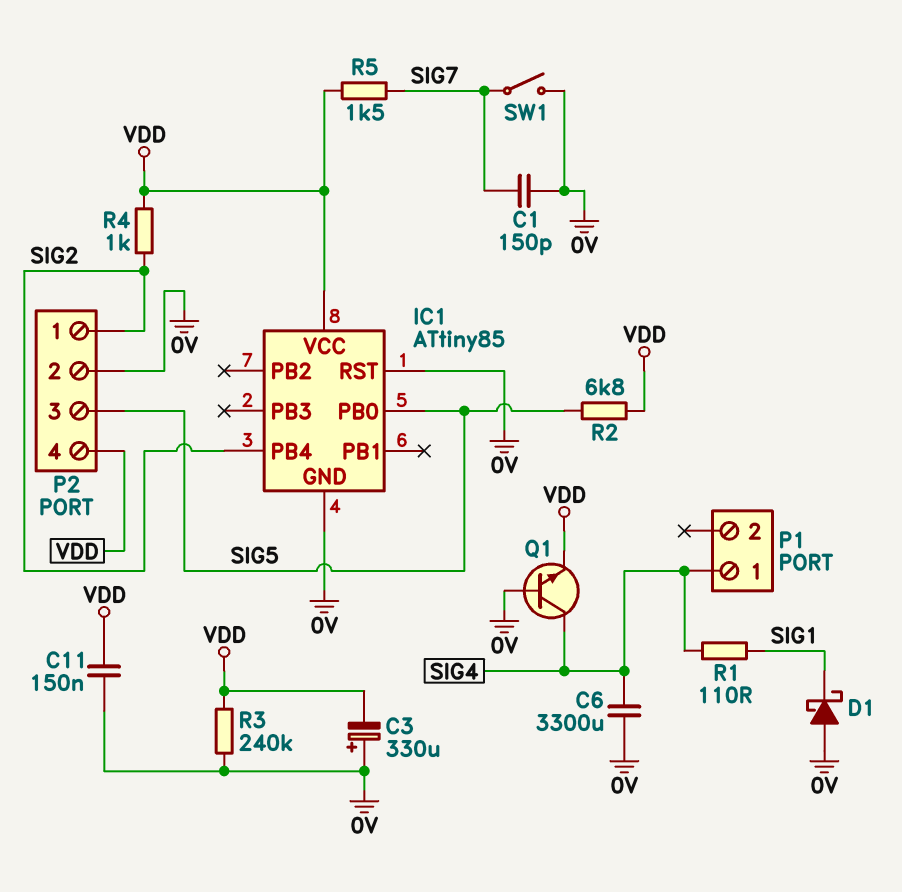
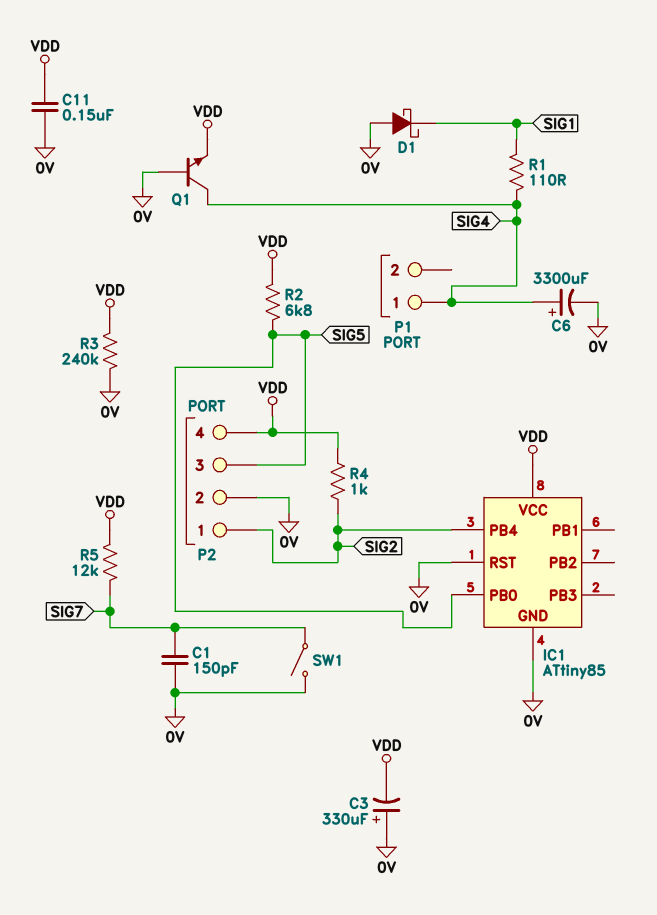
C6: 3300uF (0V, SIG4) -> 3300uF (plus SIG4, minus 0V)
R5: 1.5k (SIG7, VDD) -> 12k (SIG7, VDD)

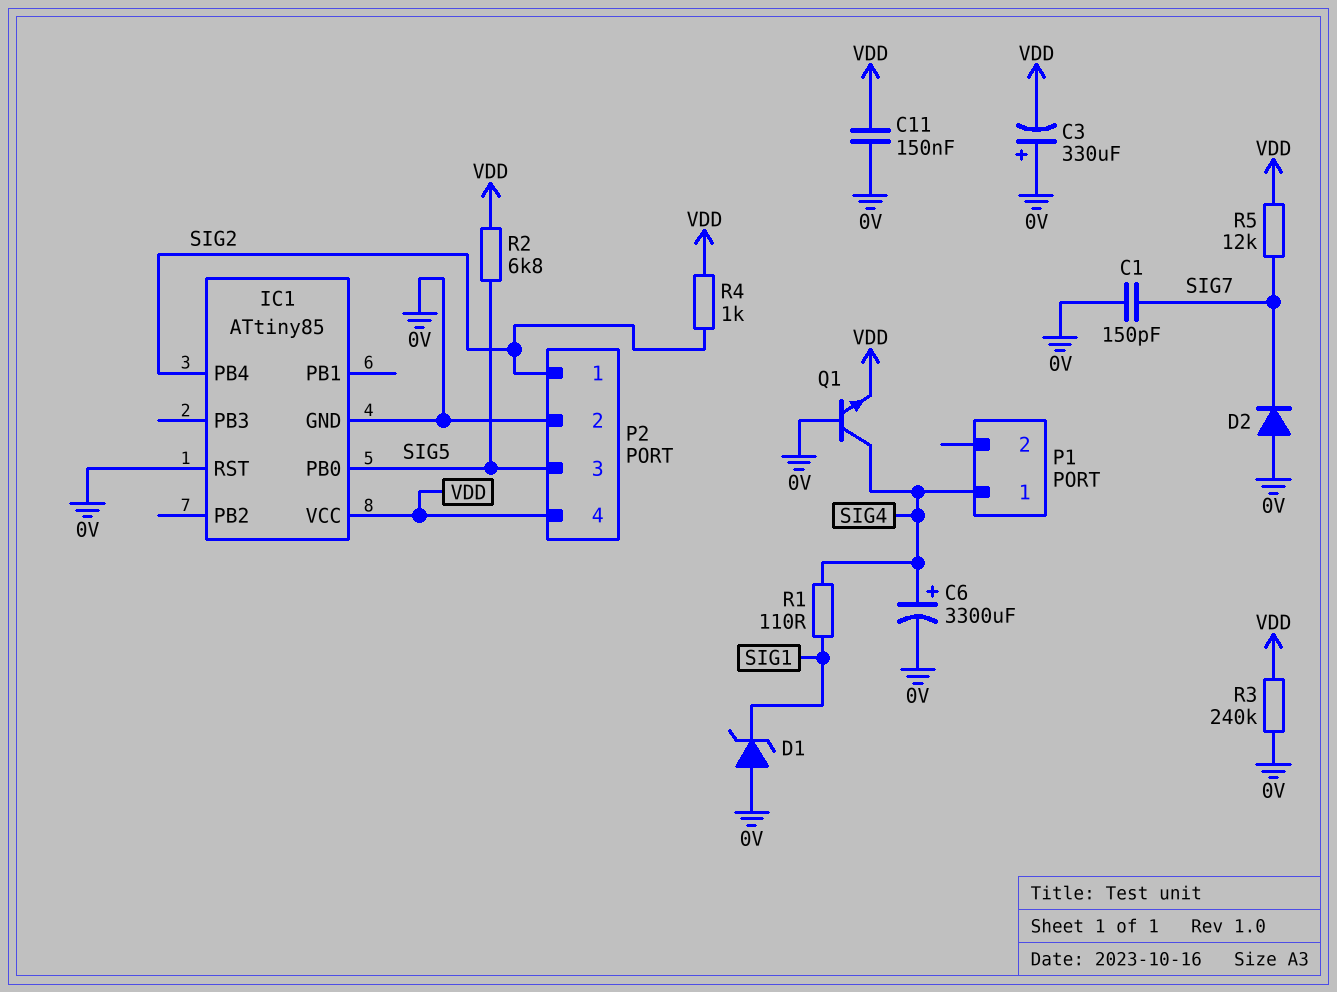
D1: schottky (A 0V, K SIG1) -> zener (A 0V, K SIG1)
D2: none -> diode (A 0V, K SIG7)
SW1: switch (0V, SIG7) -> none

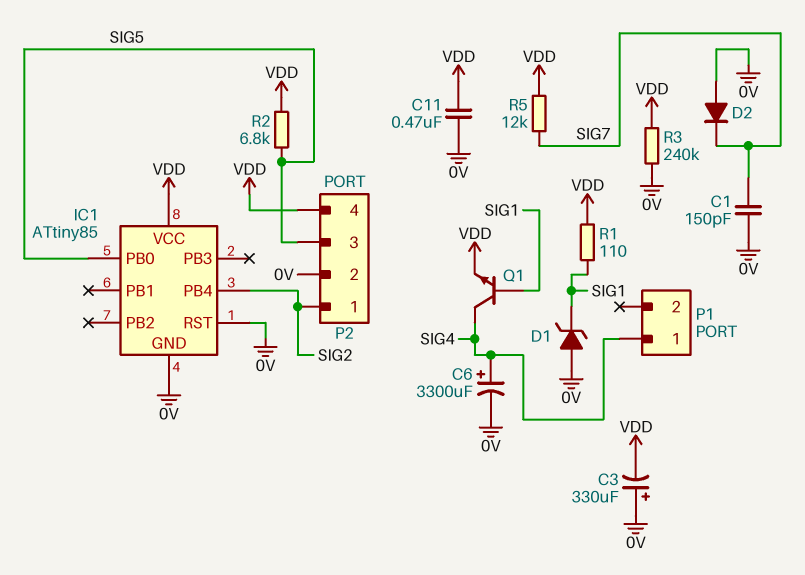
C11: 150nF (0V, VDD) -> 470nF (0V, VDD)
Q1: NPN (B 0V, C SIG4, E VDD) -> NPN (B SIG1, C SIG4, E VDD)
R1: 110 (SIG1, SIG4) -> 110 (SIG1, VDD)
R4: 1k (SIG2, VDD) -> none

